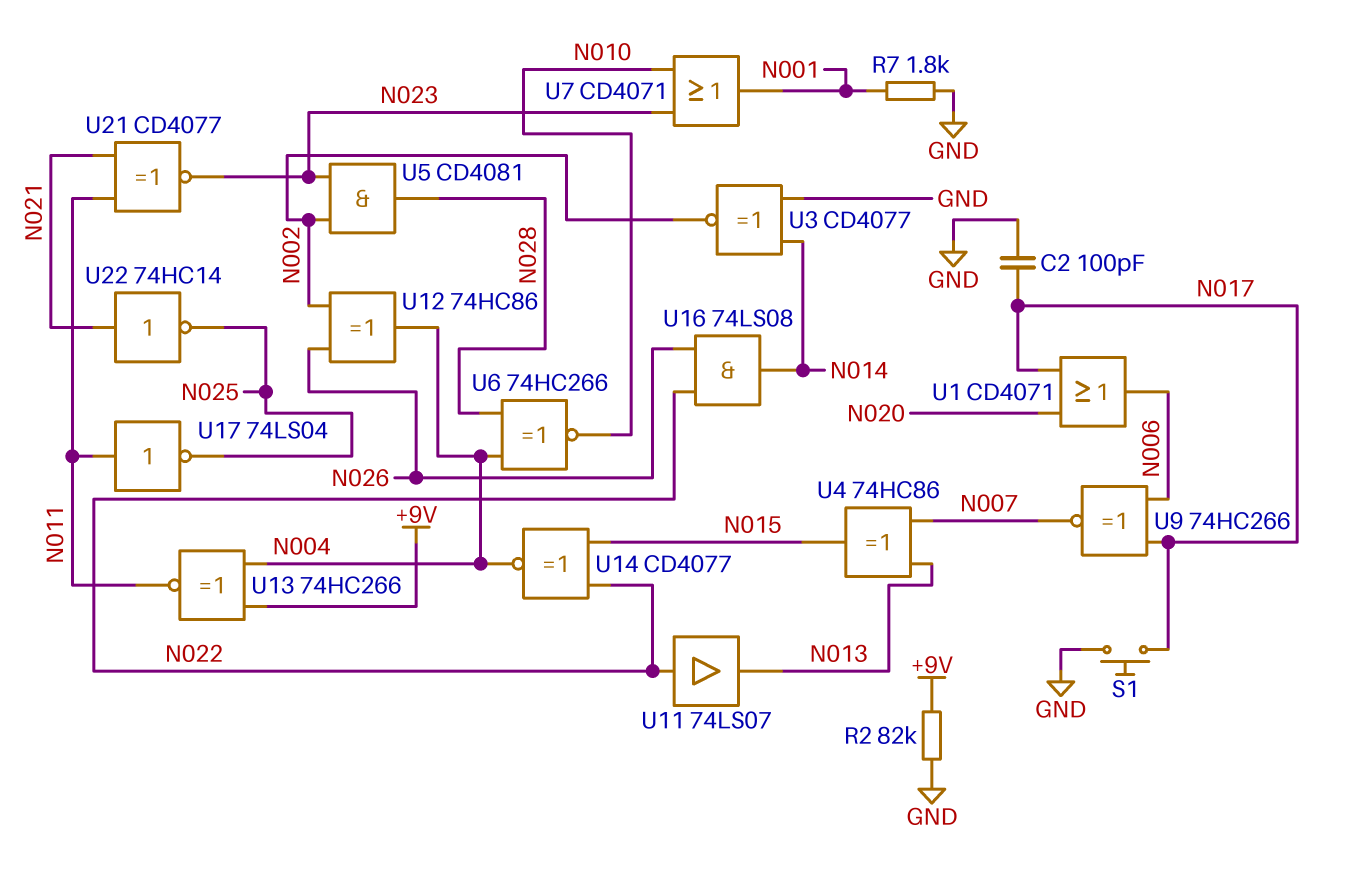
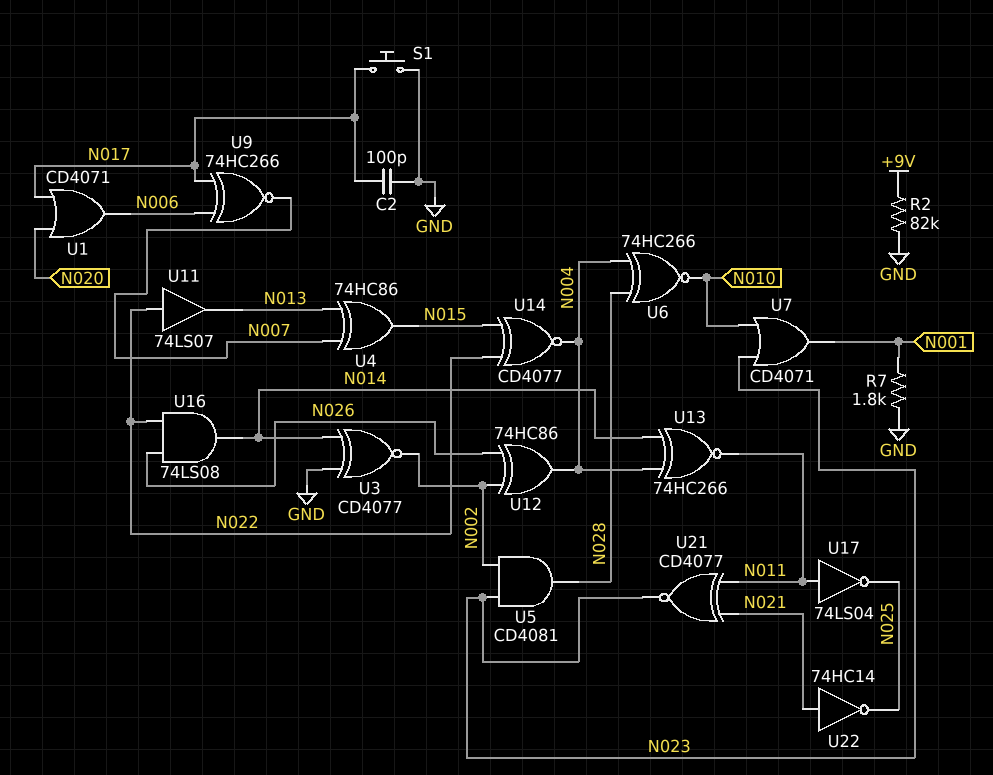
U13: XNOR 74HC266 (in +9V, in N004, out N011) -> XNOR 74HC266 (in N004, in N014, out N011)

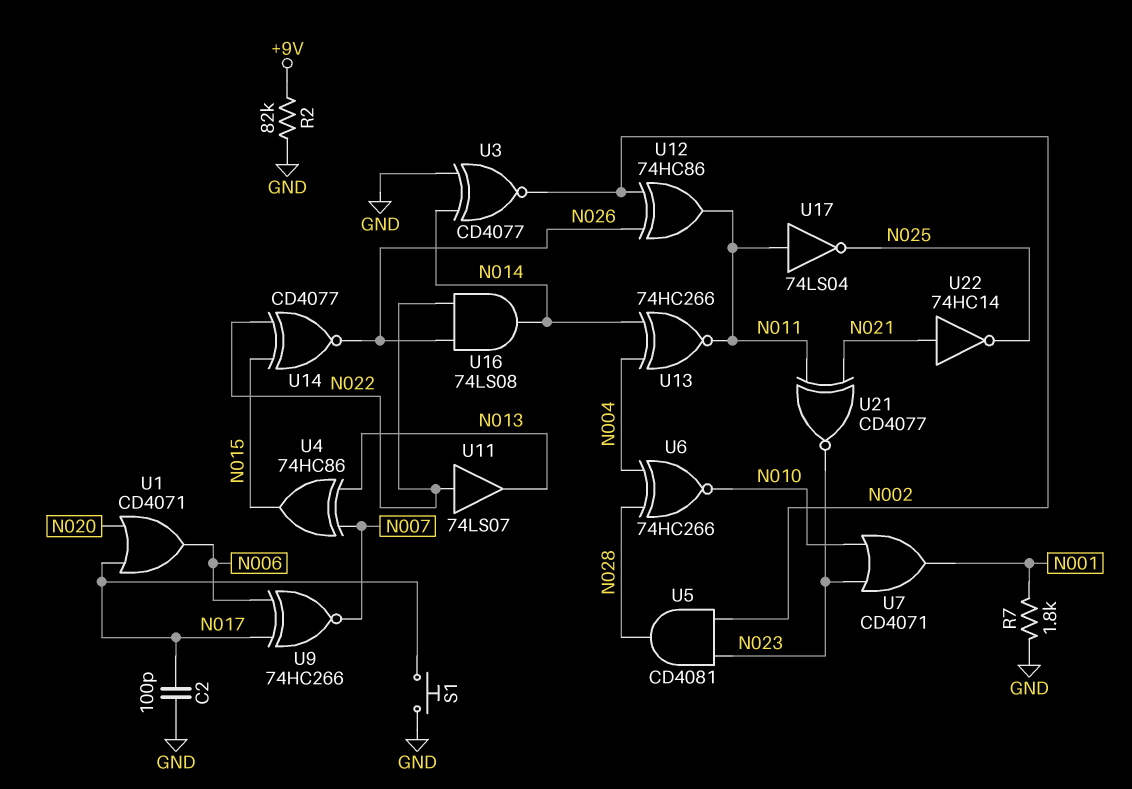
U12: XOR 74HC86 (in N002, in N026, out N004) -> XOR 74HC86 (in N002, in N026, out N011)
U14: XNOR CD4077 (in N015, in N022, out N004) -> XNOR CD4077 (in N015, in N022, out N026)

